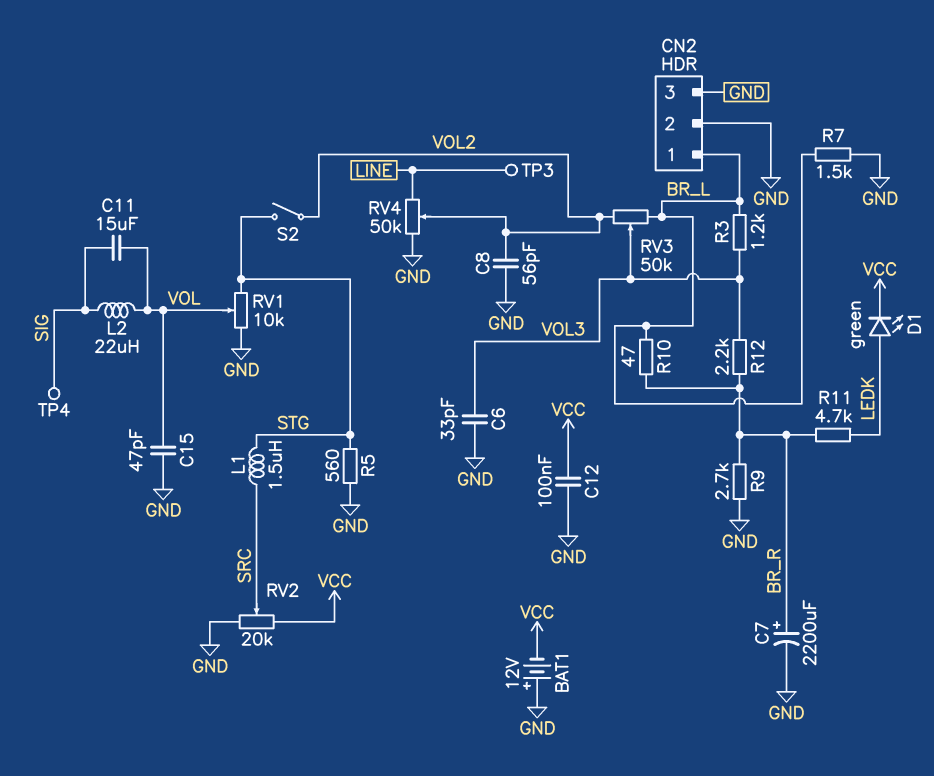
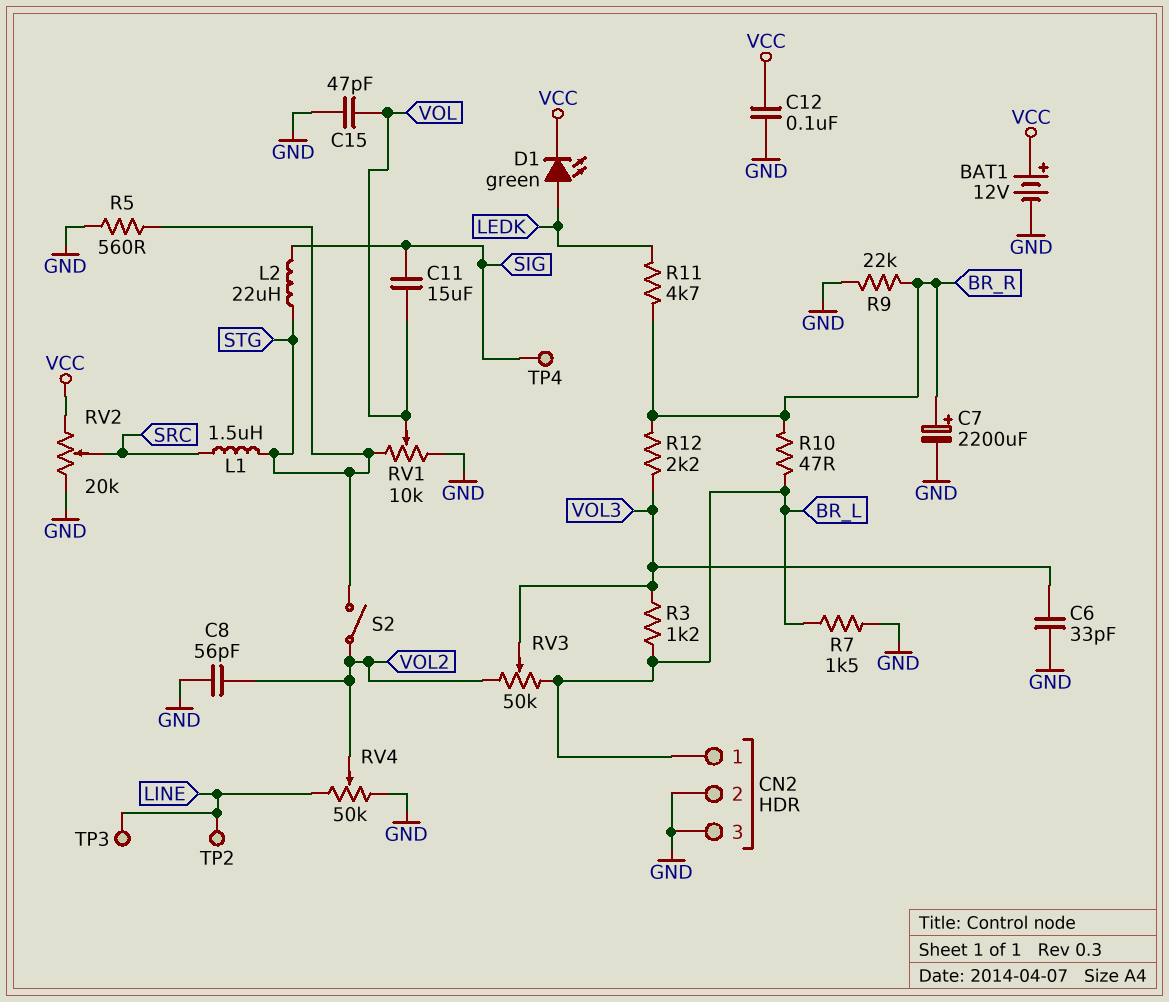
BAT1: 12V (plus GND, minus VCC) -> 12V (plus VCC, minus GND)
L2: 22uH (SIG, VOL) -> 22uH (SIG, STG)
R9: 2.7k (BR_R, GND) -> 22k (BR_R, GND)
TP2: none -> test point (LINE)

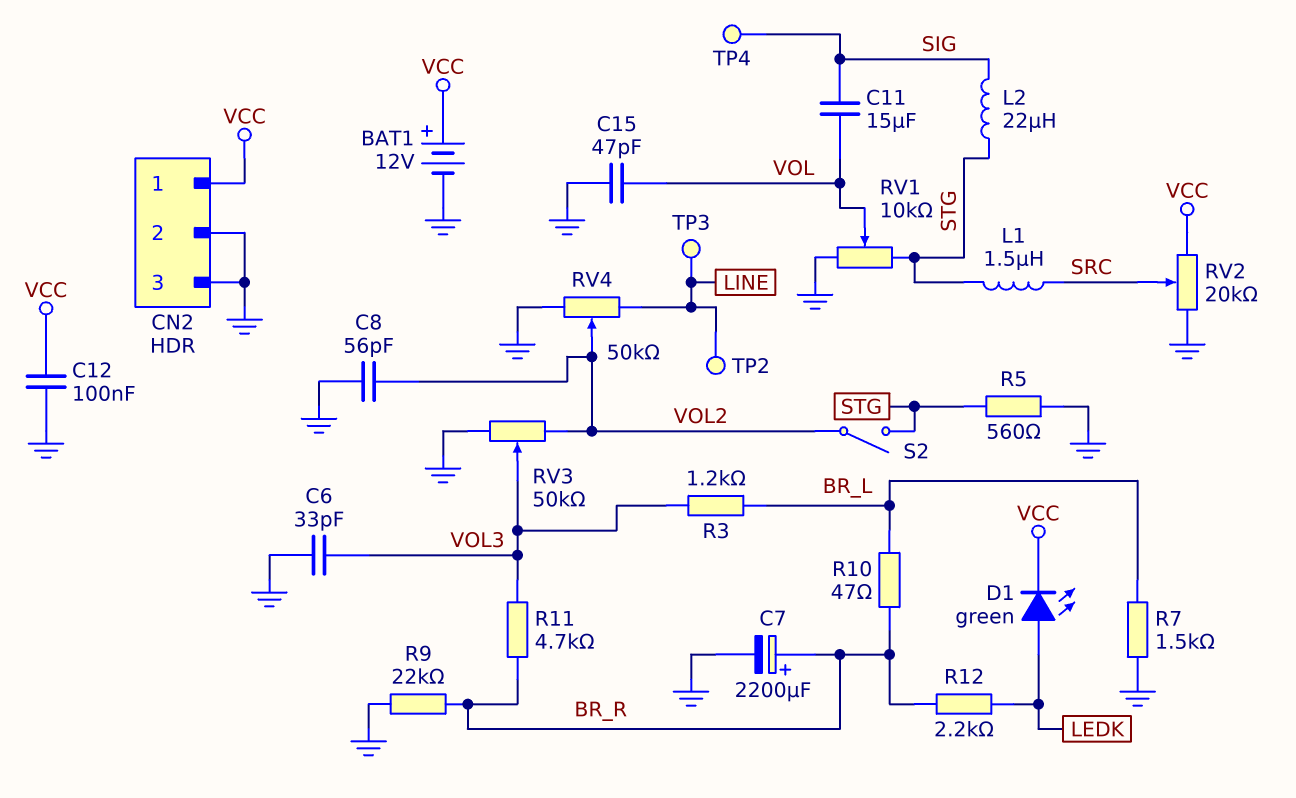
CN2 pin 1: BR_L -> VCC
R11: 4.7k (BR_R, LEDK) -> 4.7k (BR_R, VOL3)
R12: 2.2k (BR_R, VOL3) -> 2.2k (BR_R, LEDK)
RV3: 50k (BR_L, VOL2, wiper VOL3) -> 50k (GND, VOL2, wiper VOL3)

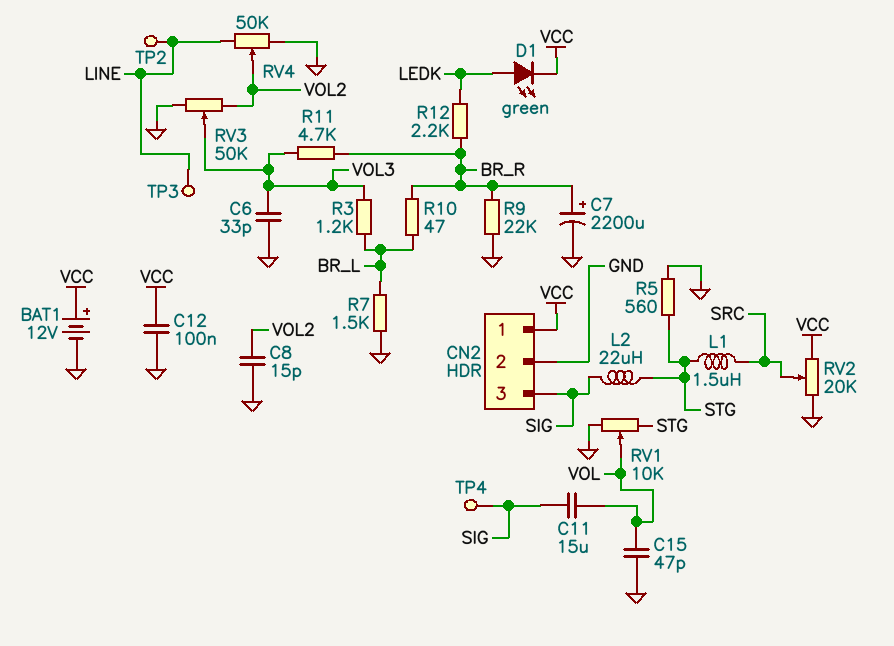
C8: 56pF (GND, VOL2) -> 15pF (GND, VOL2)
CN2 pin 3: GND -> SIG
S2: switch (STG, VOL2) -> none

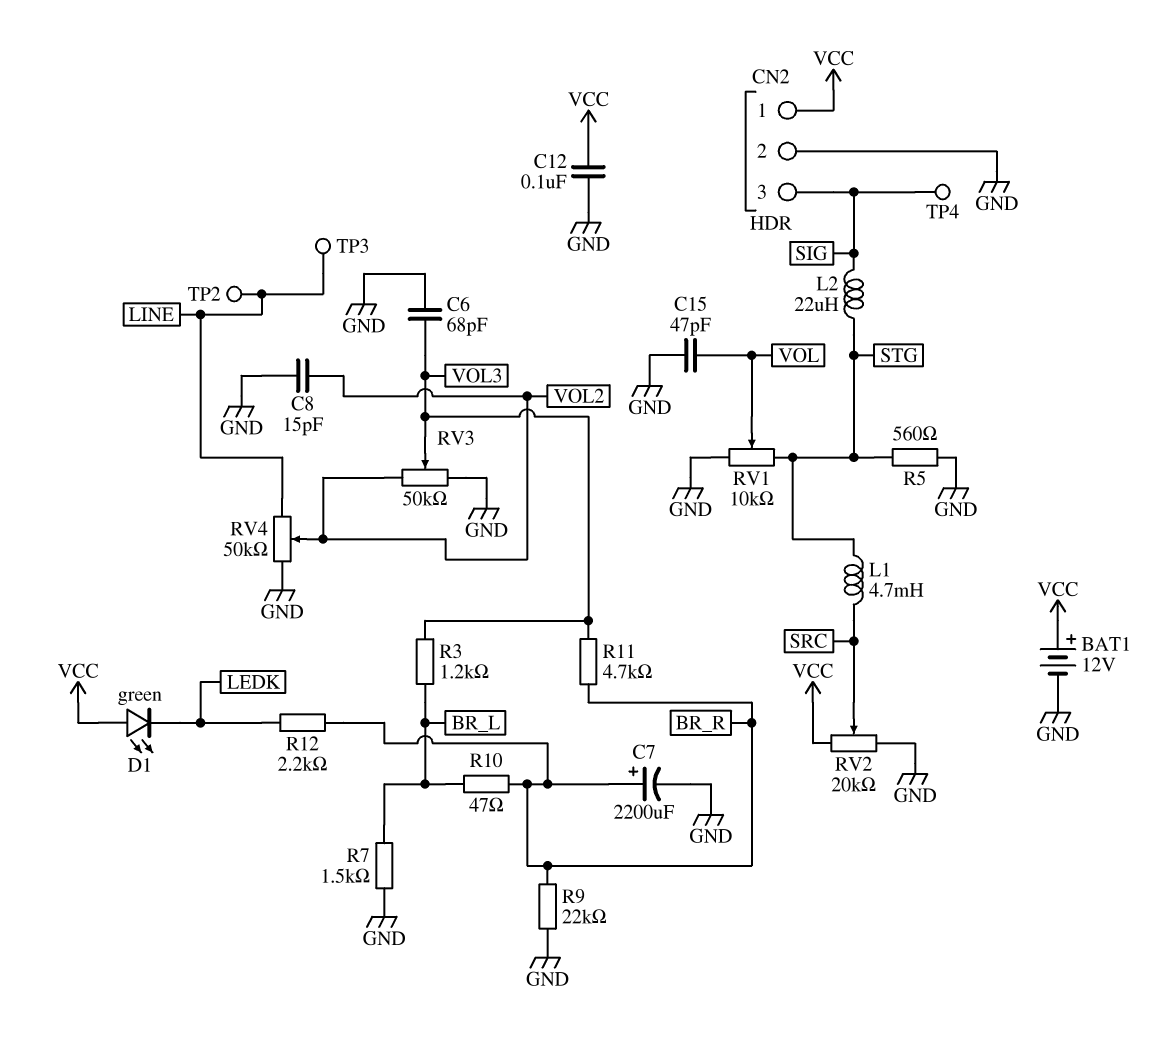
C6: 33pF (GND, VOL3) -> 68pF (GND, VOL3)
C11: 15uF (SIG, VOL) -> none
D1: LED green (A LEDK, K VCC) -> LED green (A VCC, K LEDK)
L1: 1.5uH (SRC, STG) -> 4.7mH (SRC, STG)

